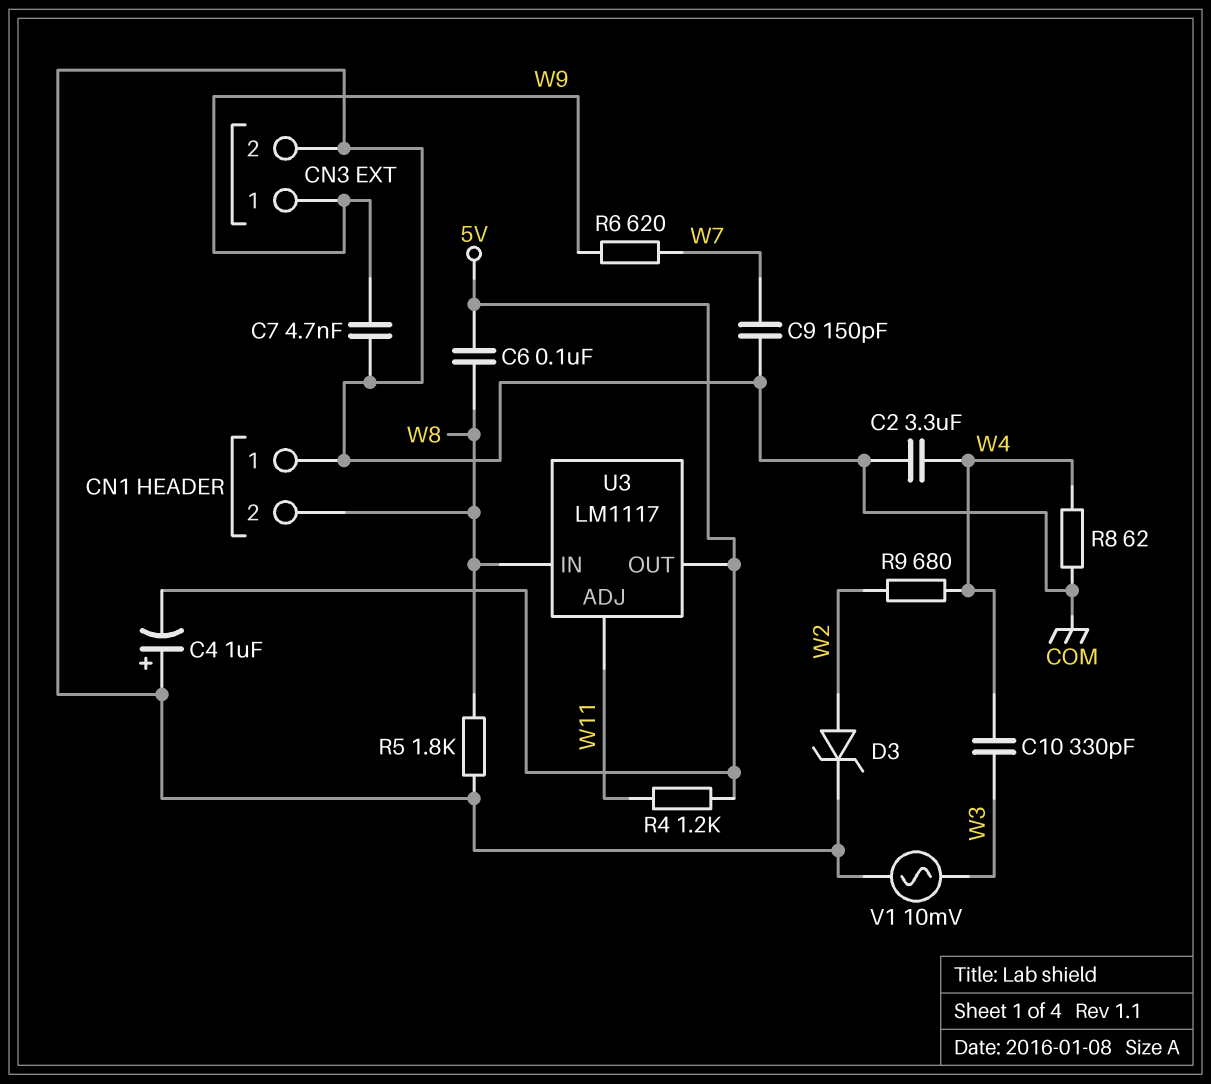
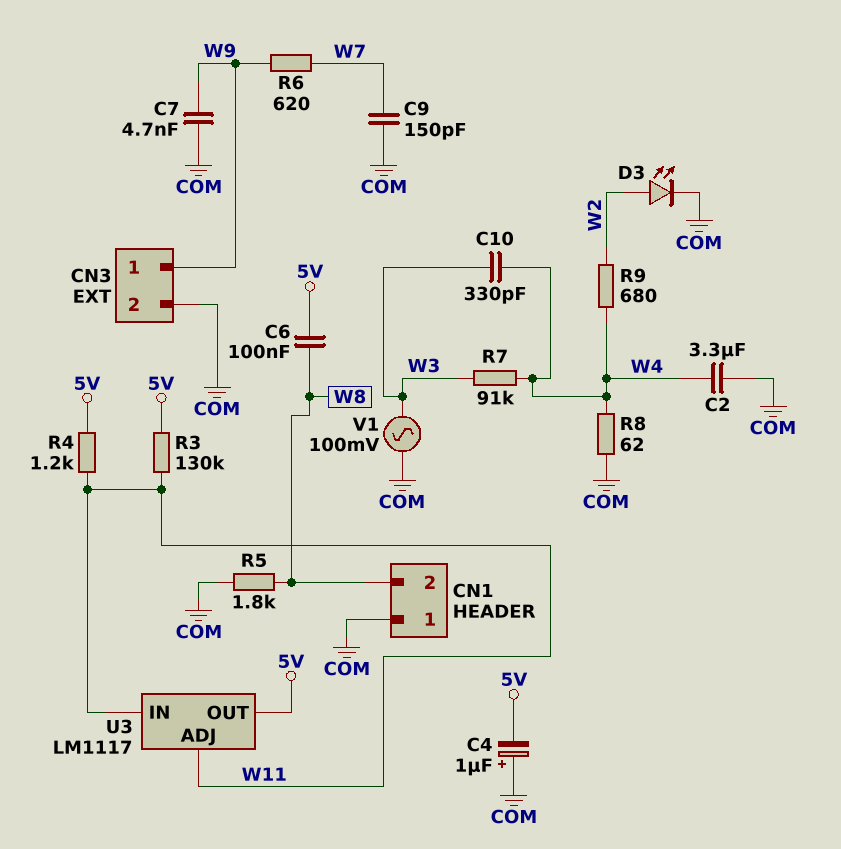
D3: zener (A W2, K COM) -> LED (A W2, K COM)
R3: none -> 130k (5V, W11)
R7: none -> 91k (W3, W4)
U3 pin IN: W8 -> W11
V1: AC 10mV (COM, W3) -> AC 100mV (COM, W3)

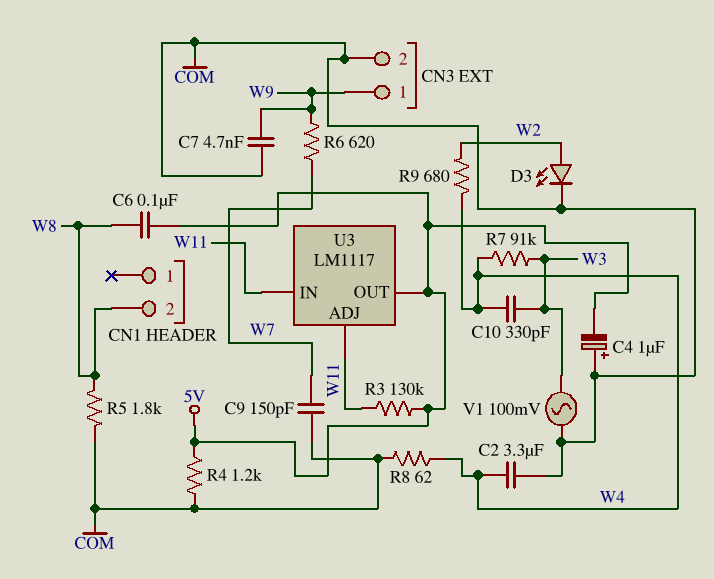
CN1 pin 1: COM -> none
R4: 1.2k (5V, W11) -> 1.2k (5V, COM)

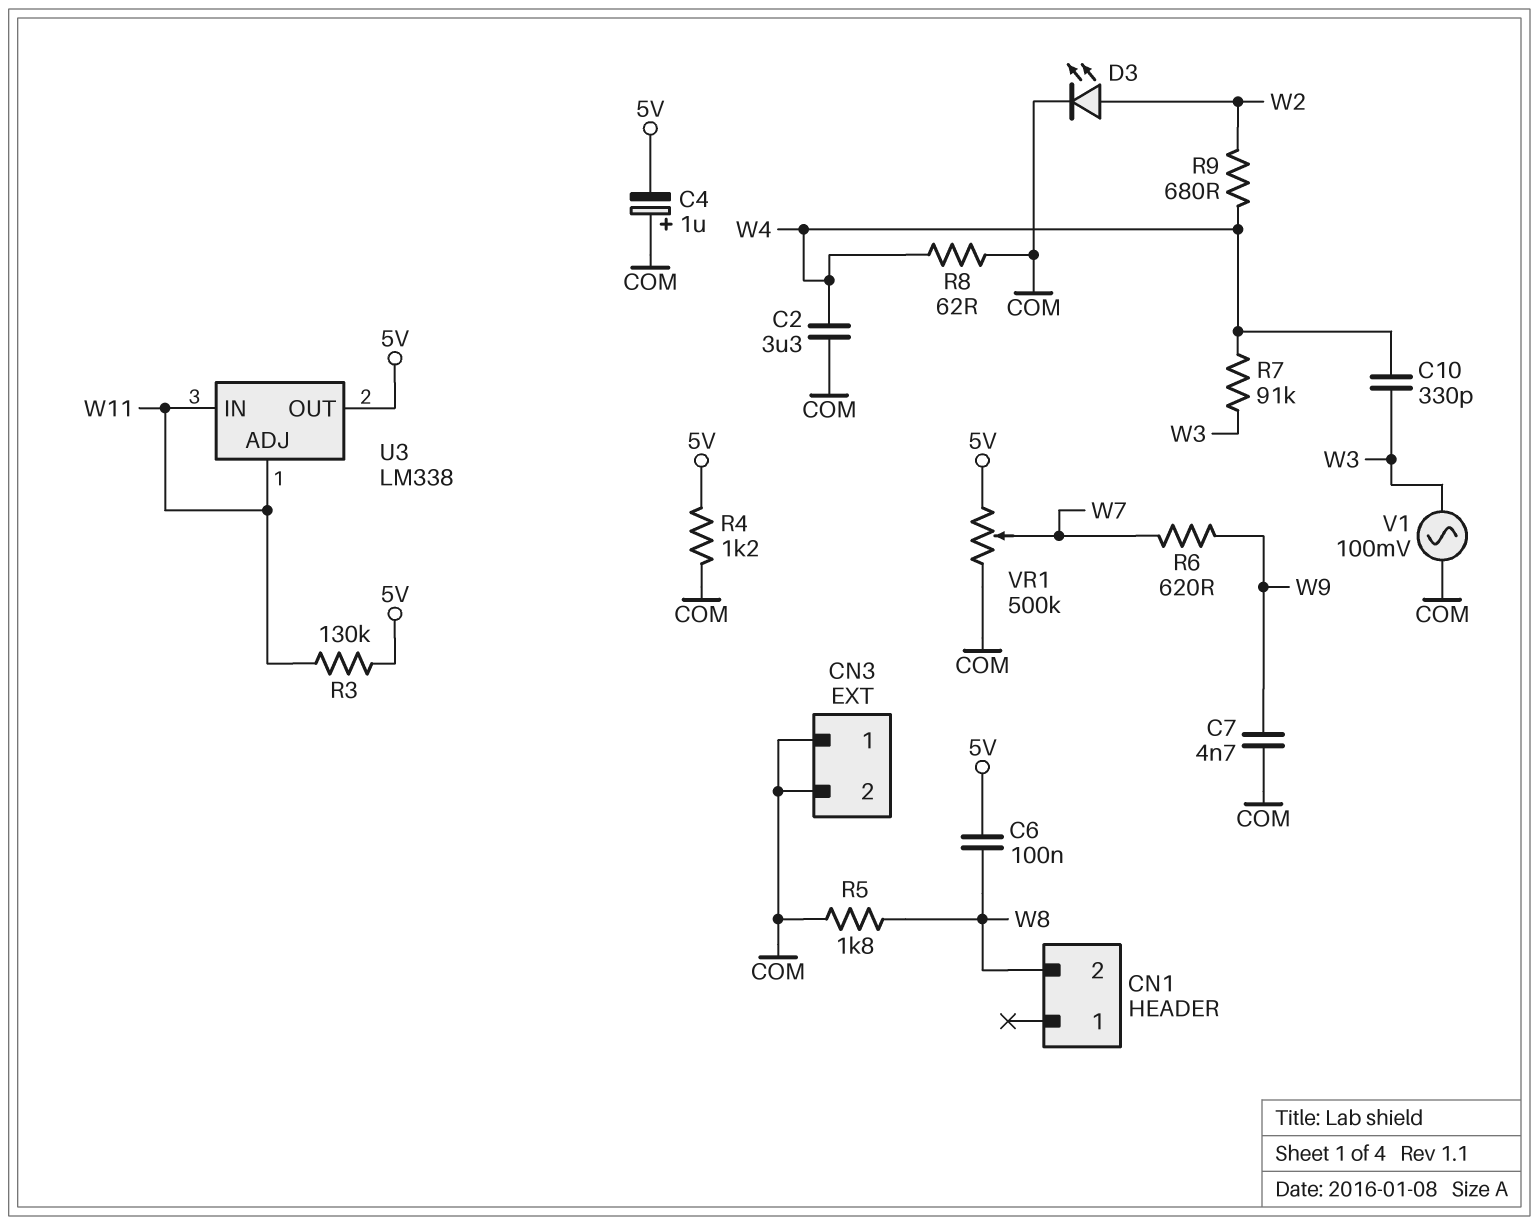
C9: 150pF (COM, W7) -> none
CN3 pin 1: W9 -> COM
U3: LM1117 -> LM338
VR1: none -> 500k (5V, COM, wiper W7)

